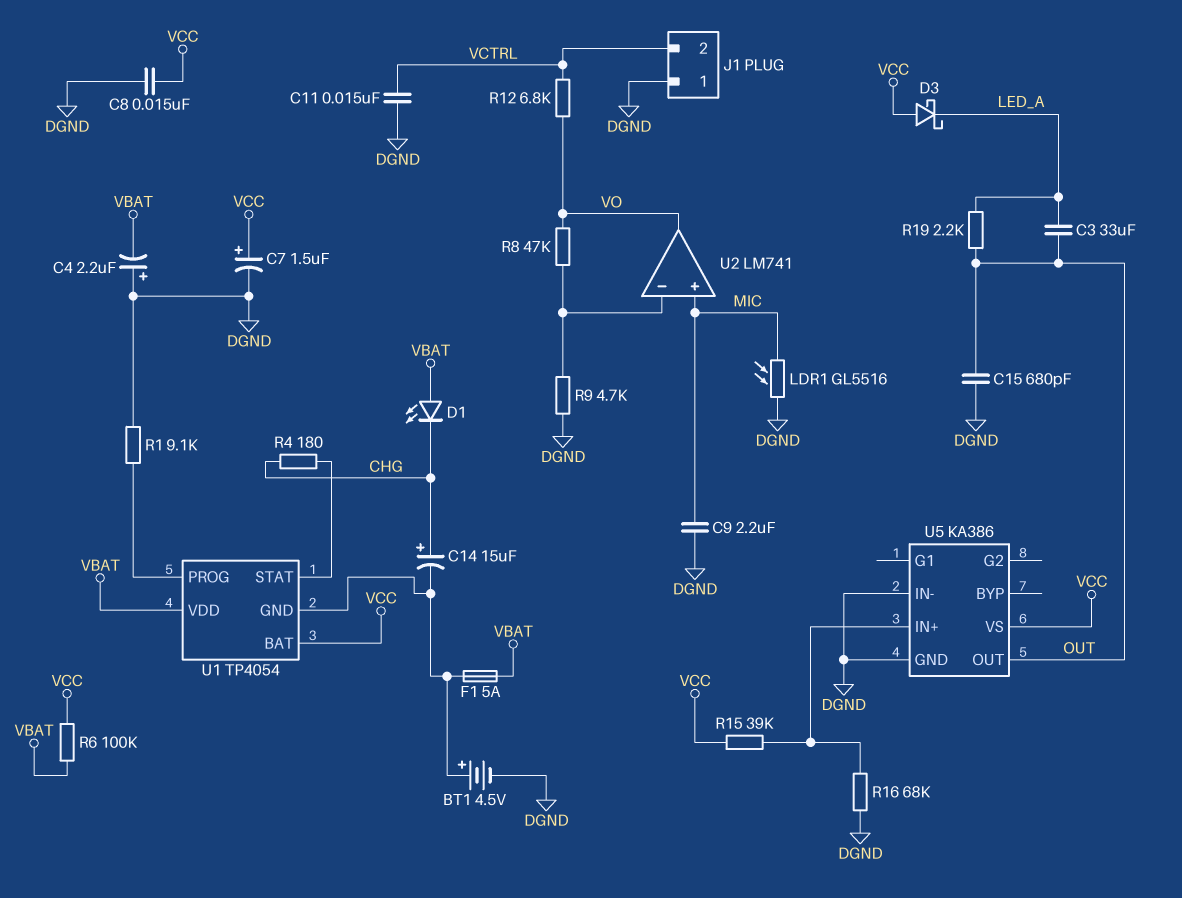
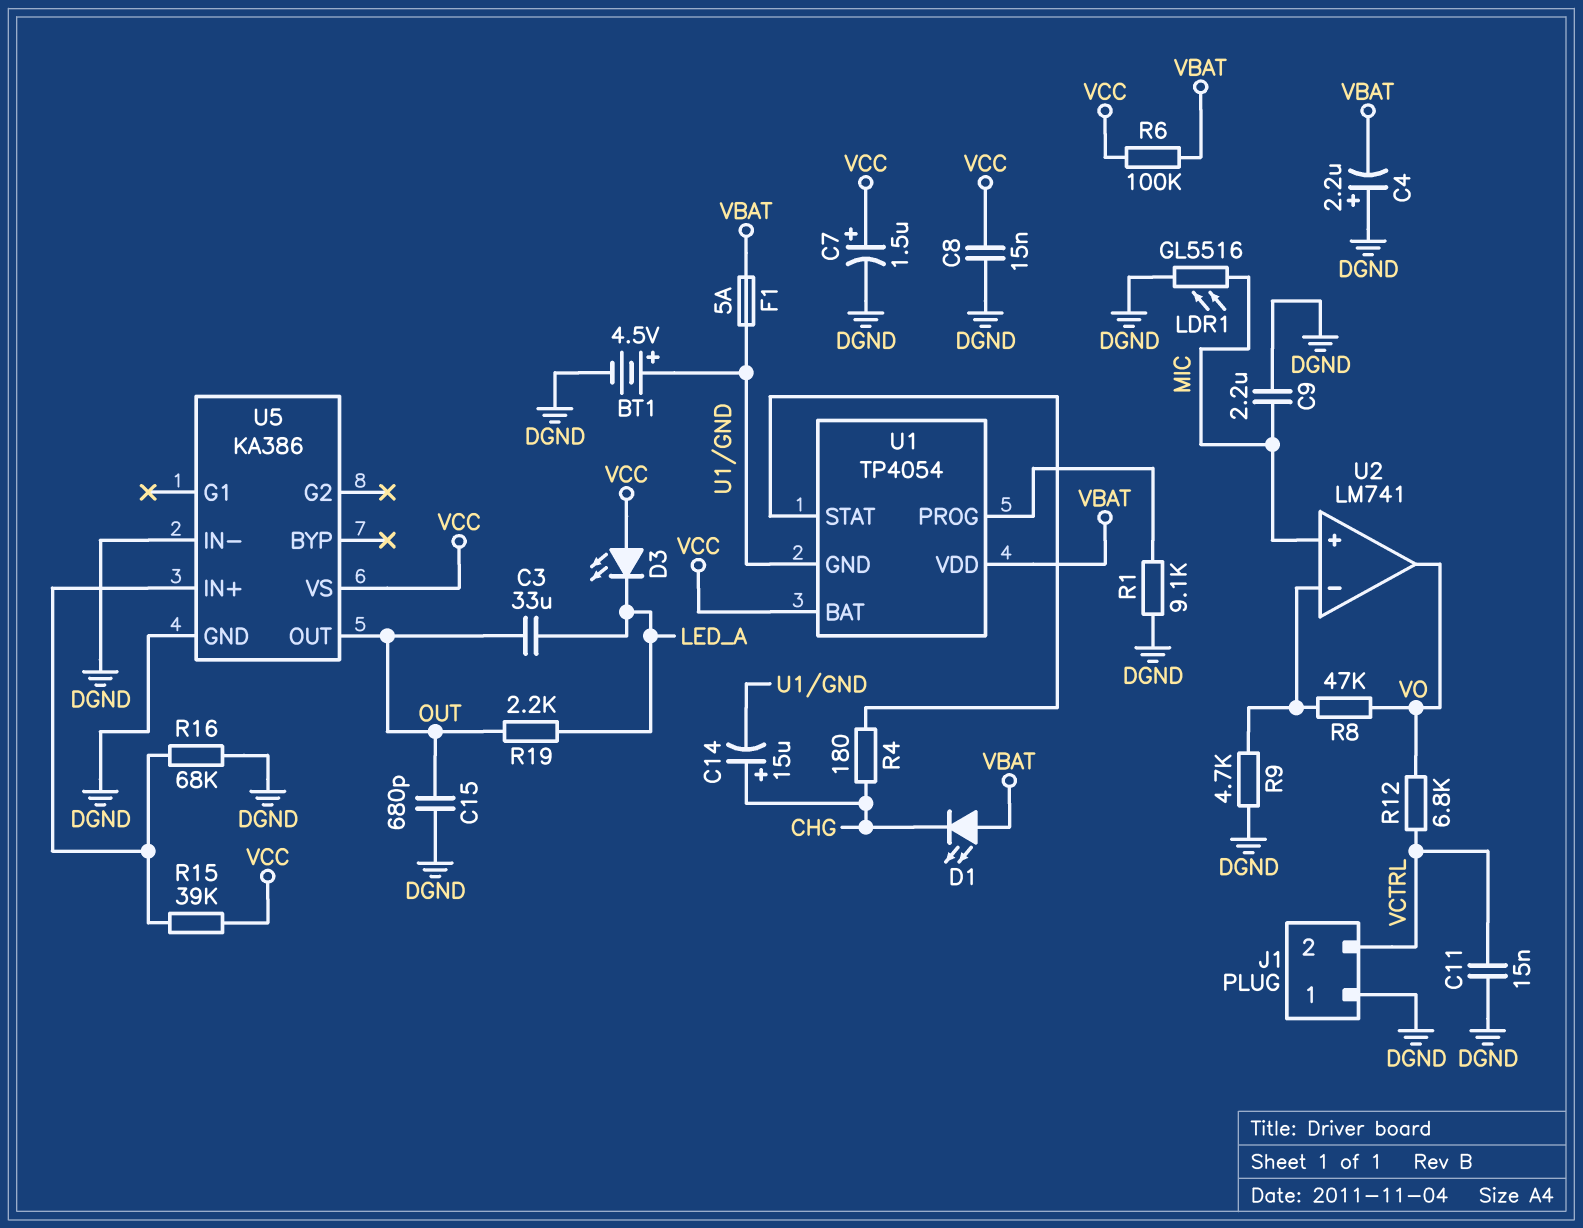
D3: schottky (A VCC, K LED_A) -> LED (A VCC, K LED_A)

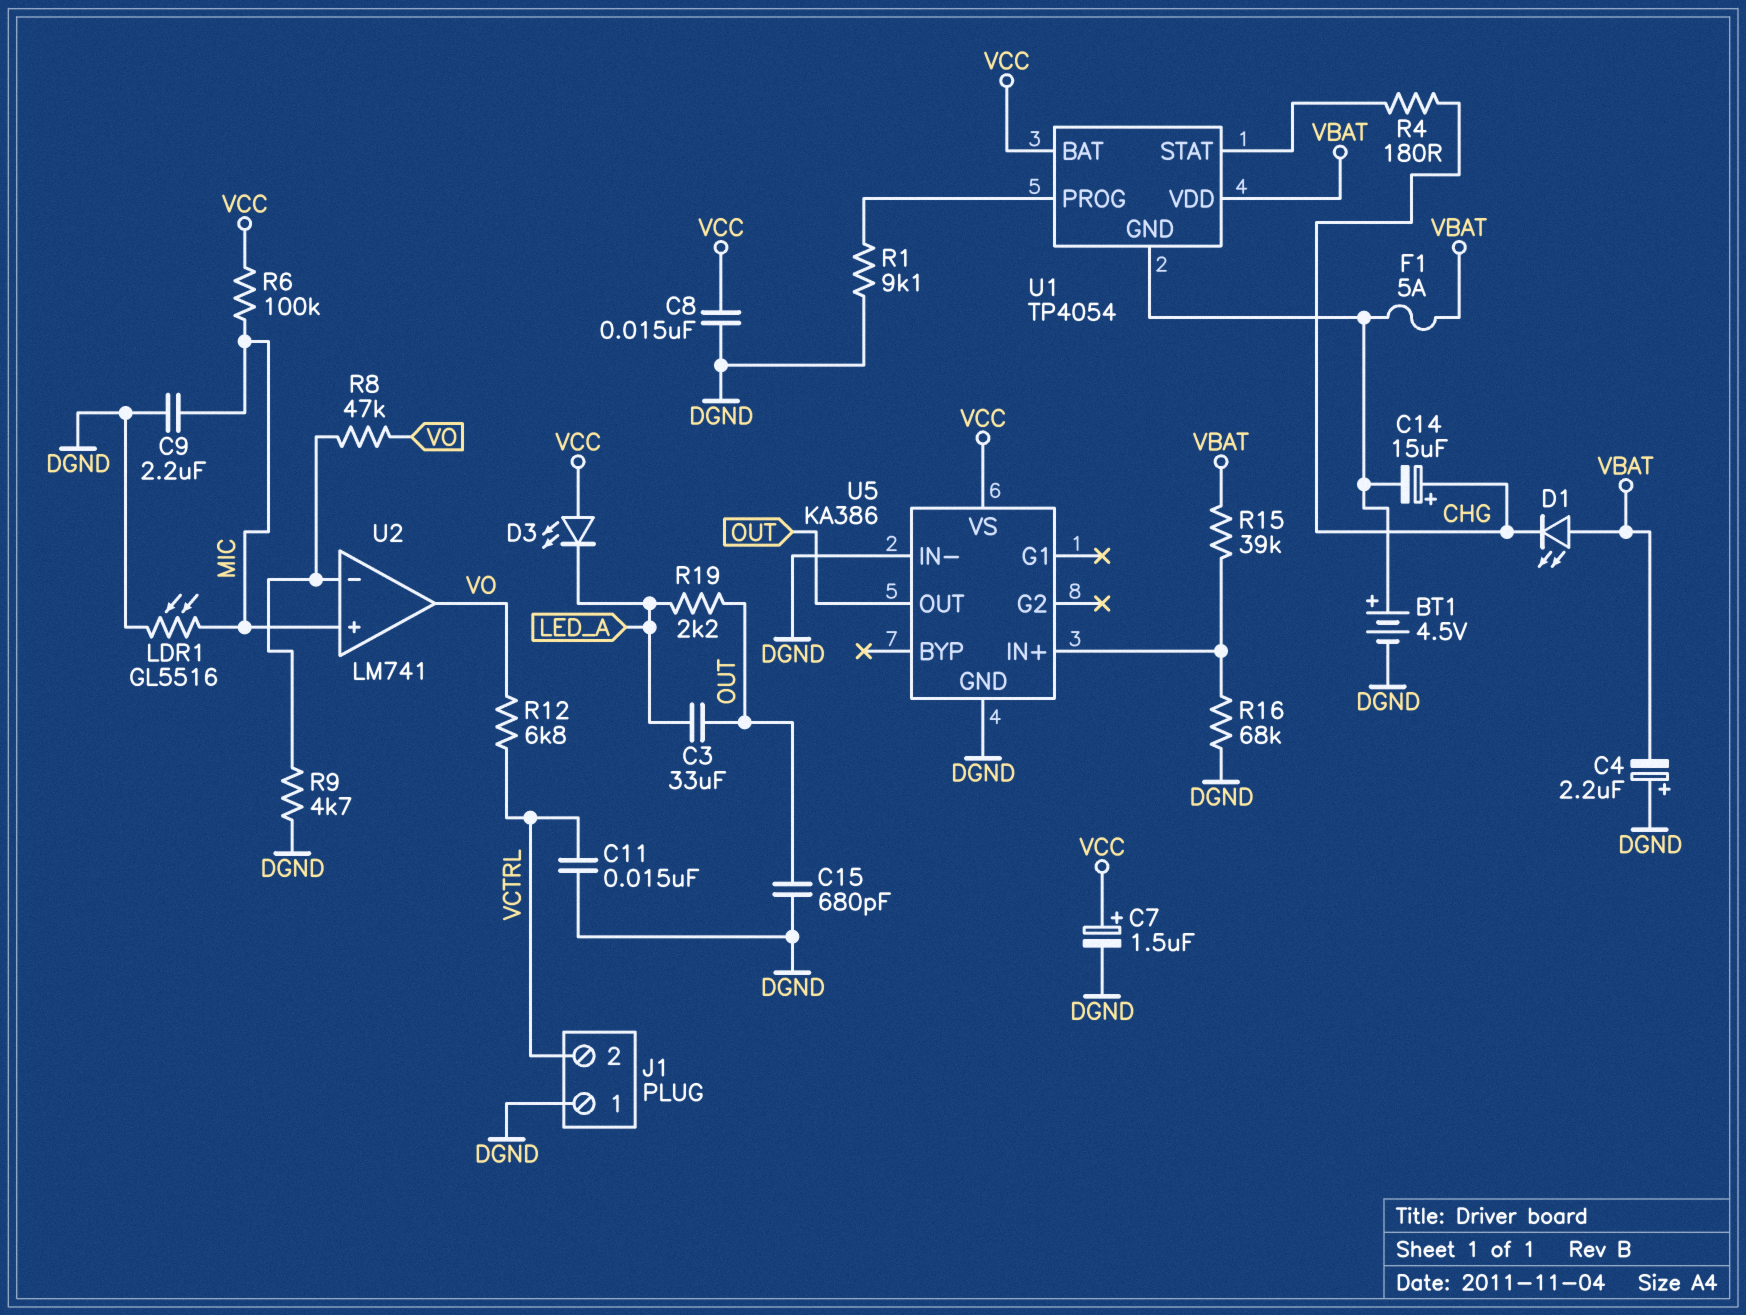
R6: 100k (VBAT, VCC) -> 100k (MIC, VCC)
R15: 39k (U5/IN+, VCC) -> 39k (U5/IN+, VBAT)

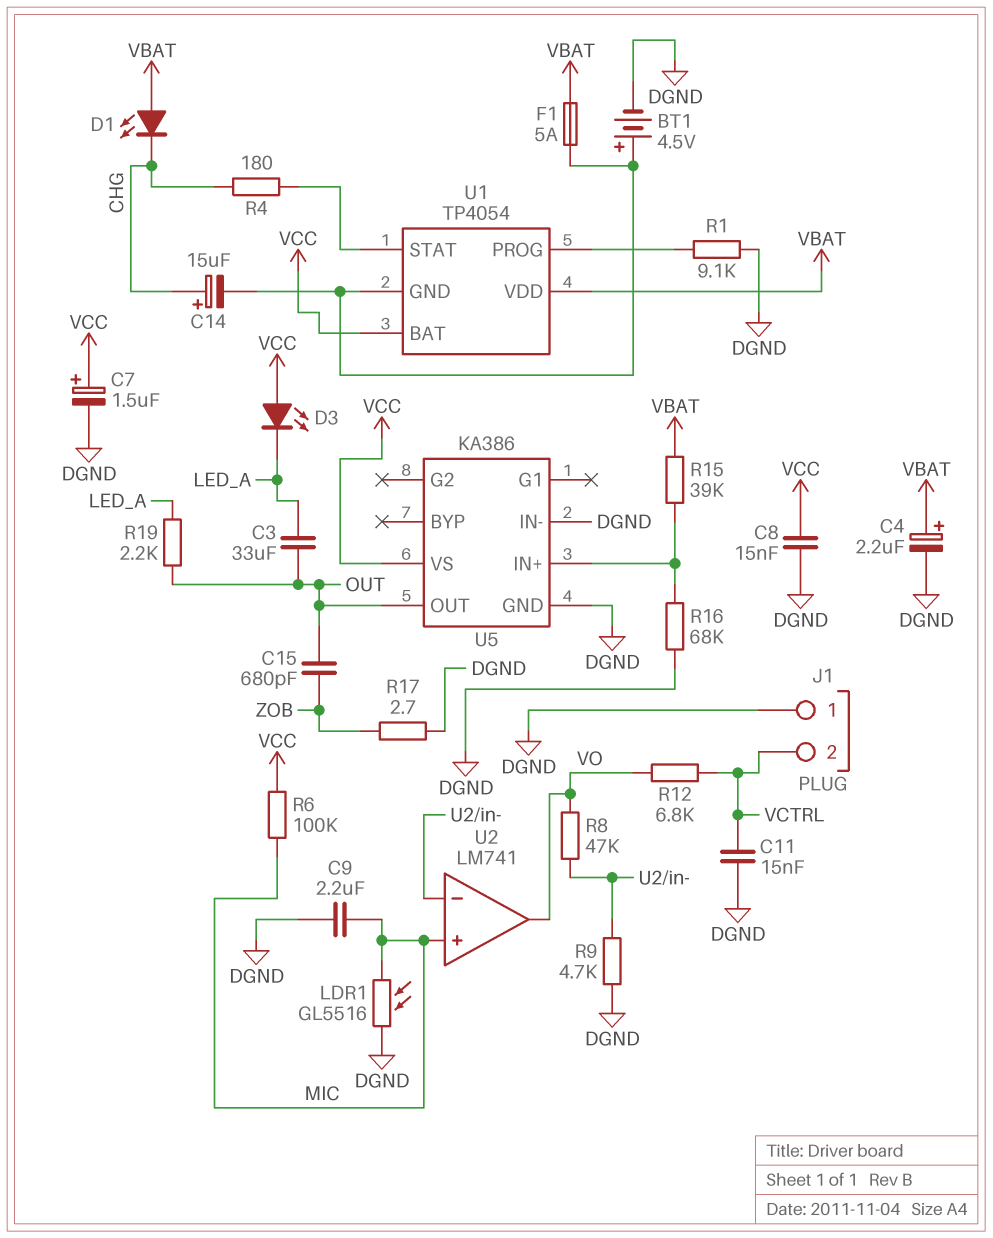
C4: 2.2uF (plus DGND, minus VBAT) -> 2.2uF (plus VBAT, minus DGND)
C15: 680pF (DGND, OUT) -> 680pF (OUT, ZOB)
R17: none -> 2.7 (DGND, ZOB)

